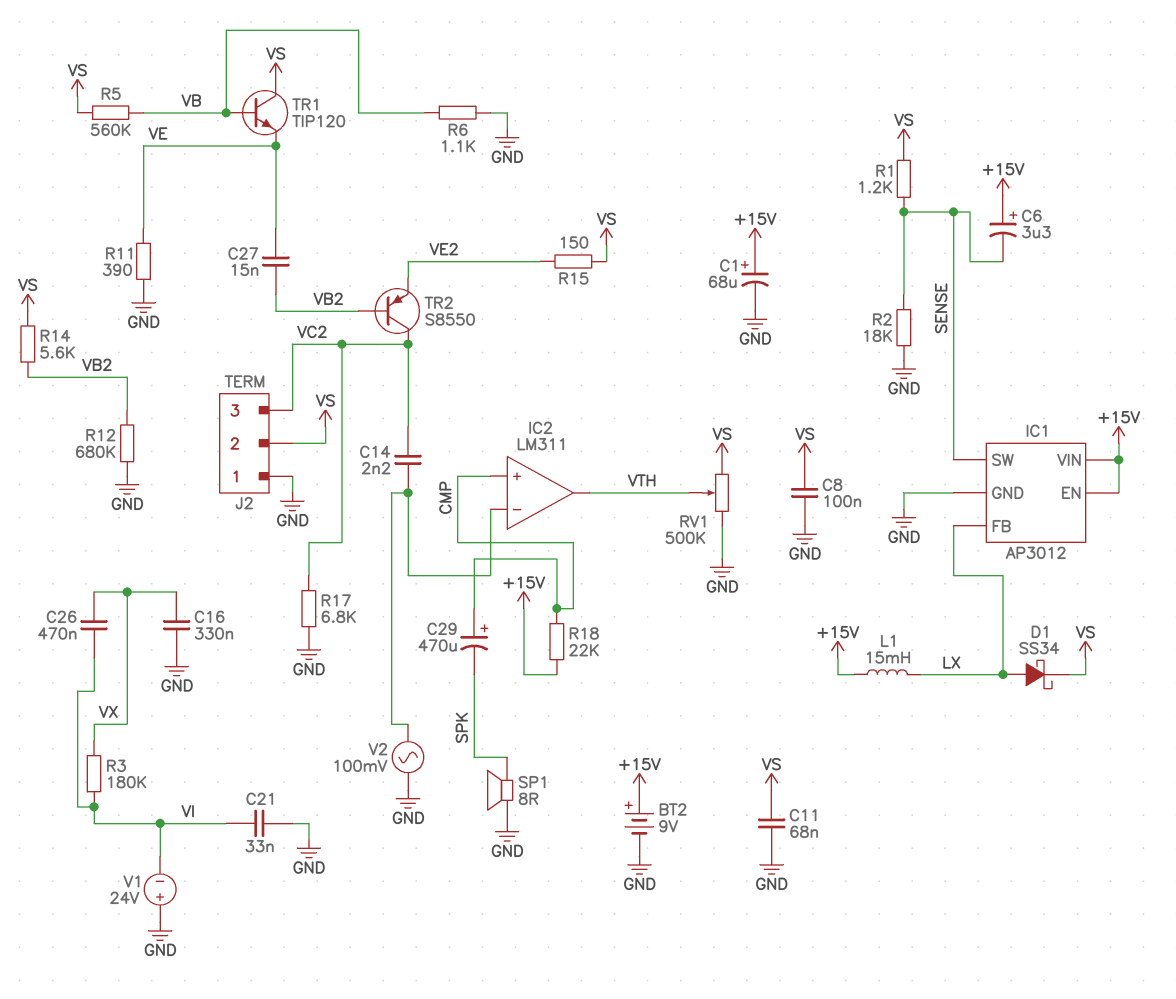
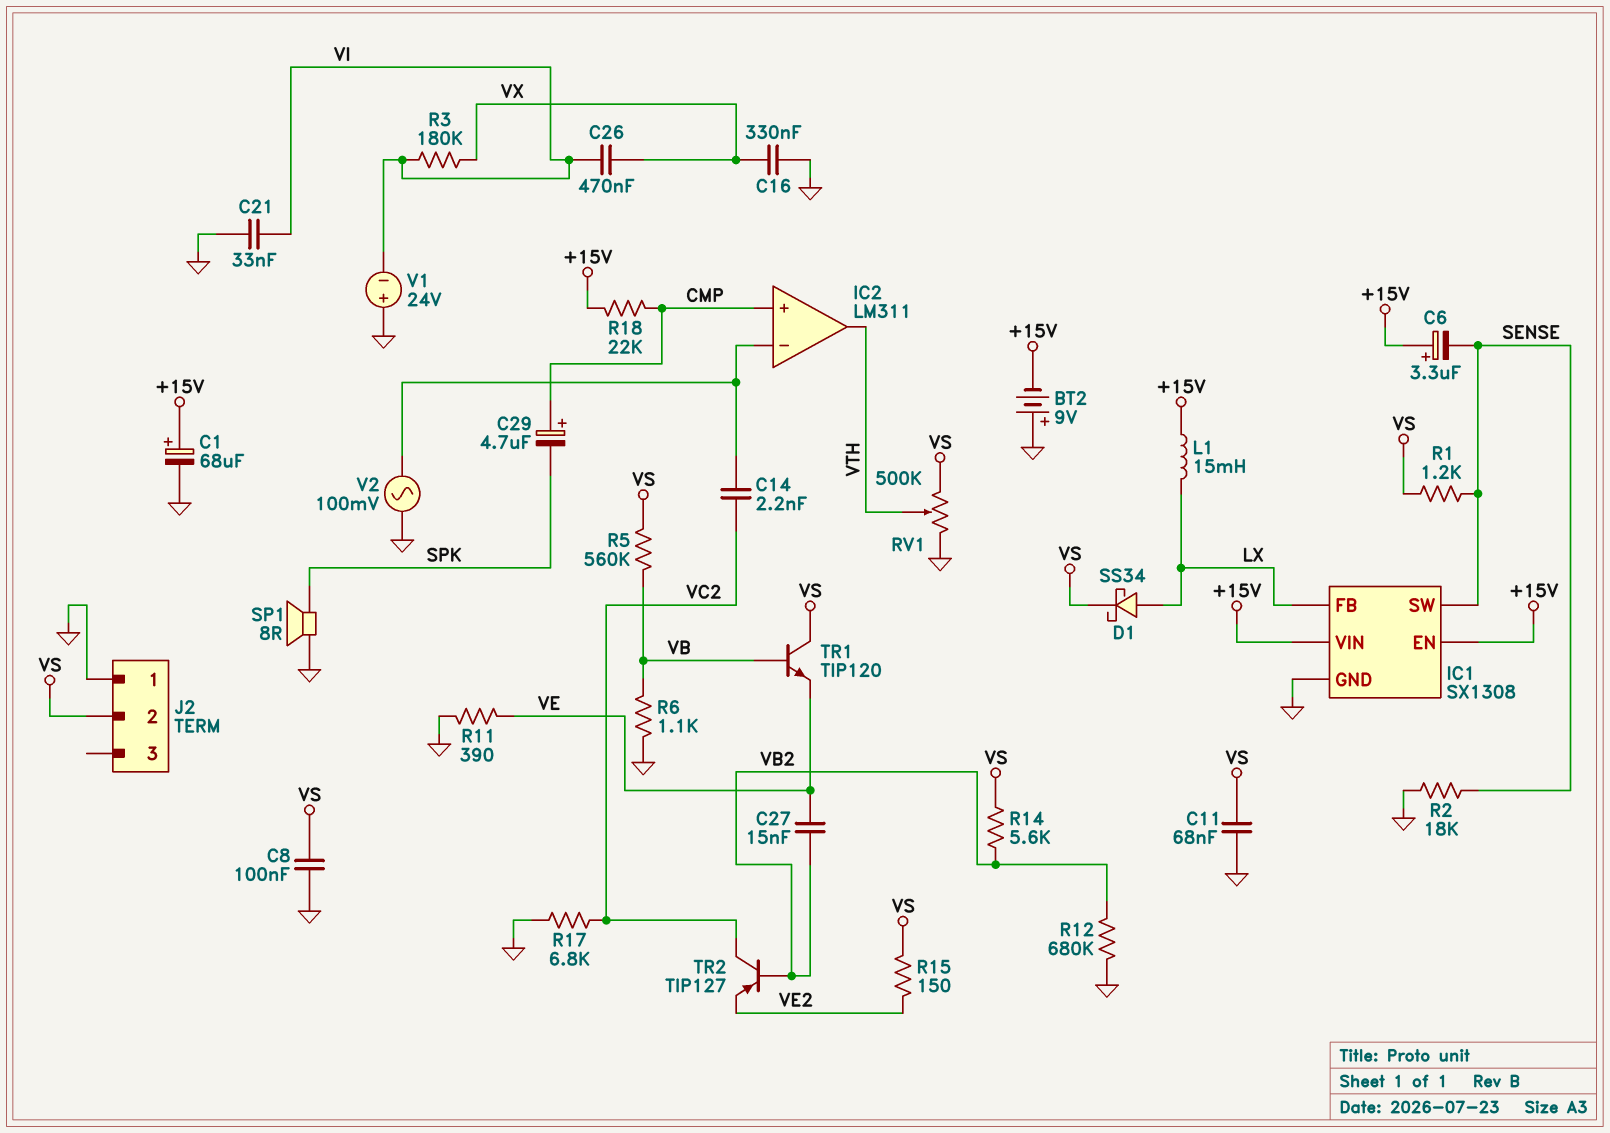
BT2: 9V (plus +15V, minus GND) -> 9V (plus GND, minus +15V)
C29: 470uF (plus CMP, minus SPK) -> 4.7uF (plus CMP, minus SPK)
IC1: AP3012 -> SX1308
J2 pin 3: VC2 -> none
TR2: PNP S8550 (B VB2, C VC2, E VE2) -> PNP TIP127 (B VB2, C VC2, E VE2)

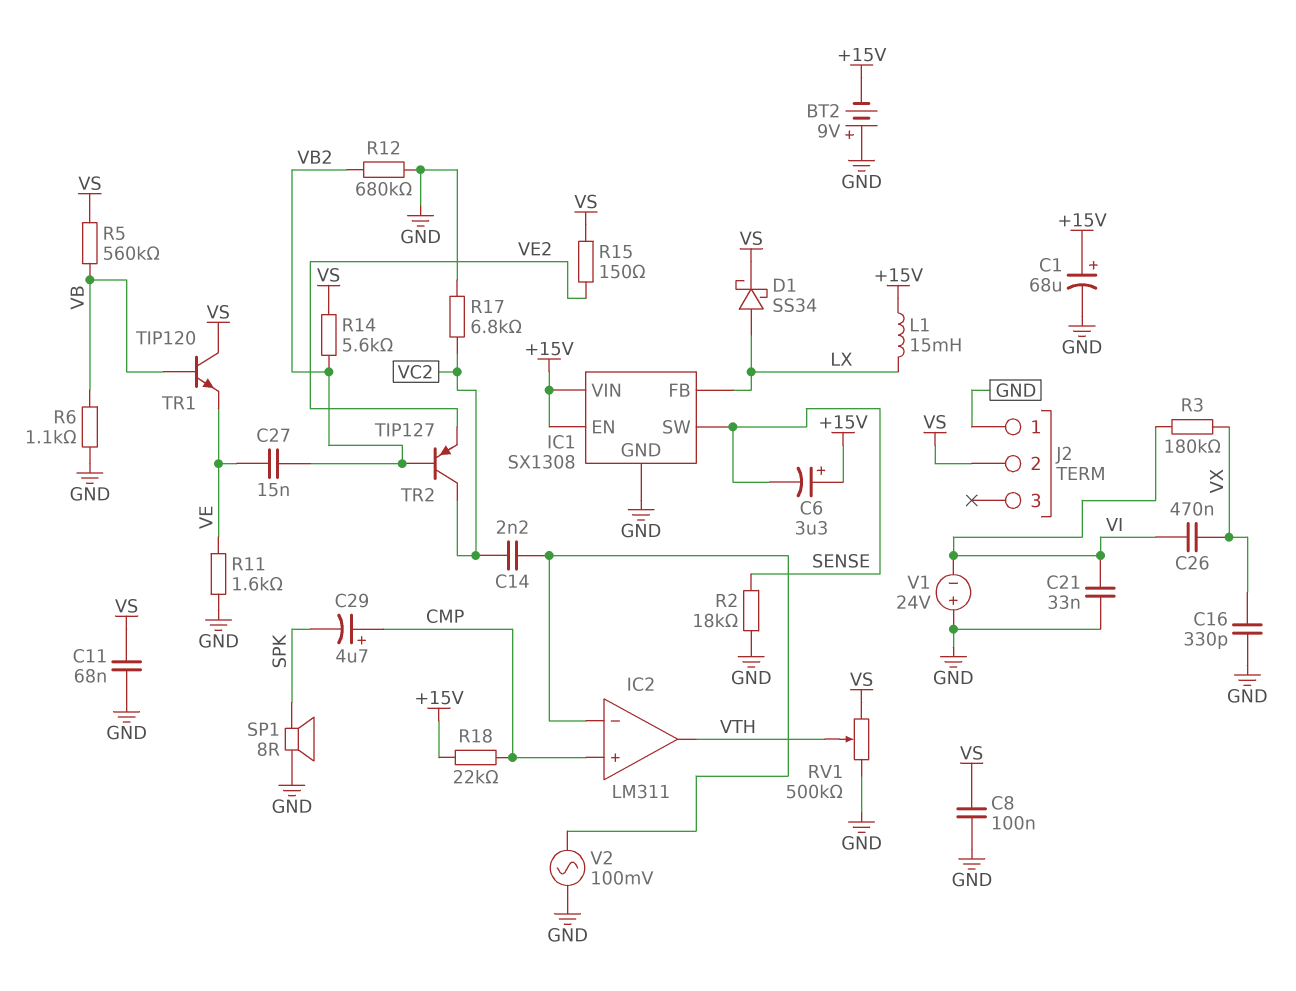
C16: 330nF (GND, VX) -> 330pF (GND, VX)
R1: 1.2k (SENSE, VS) -> none
R11: 390 (GND, VE) -> 1.6k (GND, VE)

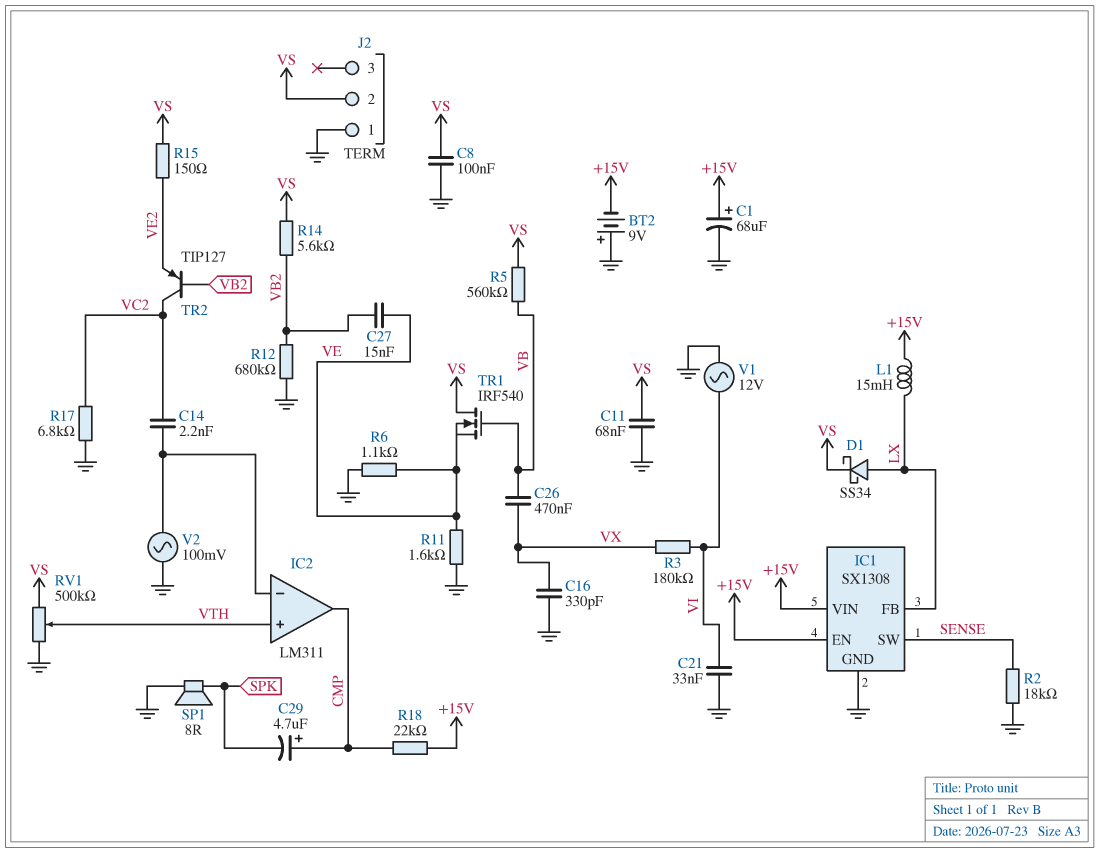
C6: 3.3uF (plus +15V, minus SENSE) -> none
C26: 470nF (VI, VX) -> 470nF (VB, VX)
IC2 pin in+: CMP -> VTH
IC2 pin out: VTH -> CMP
R6: 1.1k (GND, VB) -> 1.1k (GND, VE)
TR1: NPN TIP120 (B VB, C VS, E VE) -> NMOS IRF540 (G VB, D VS, S VE)
V1: 24V (plus GND, minus VI) -> AC 12V (GND, VI)

